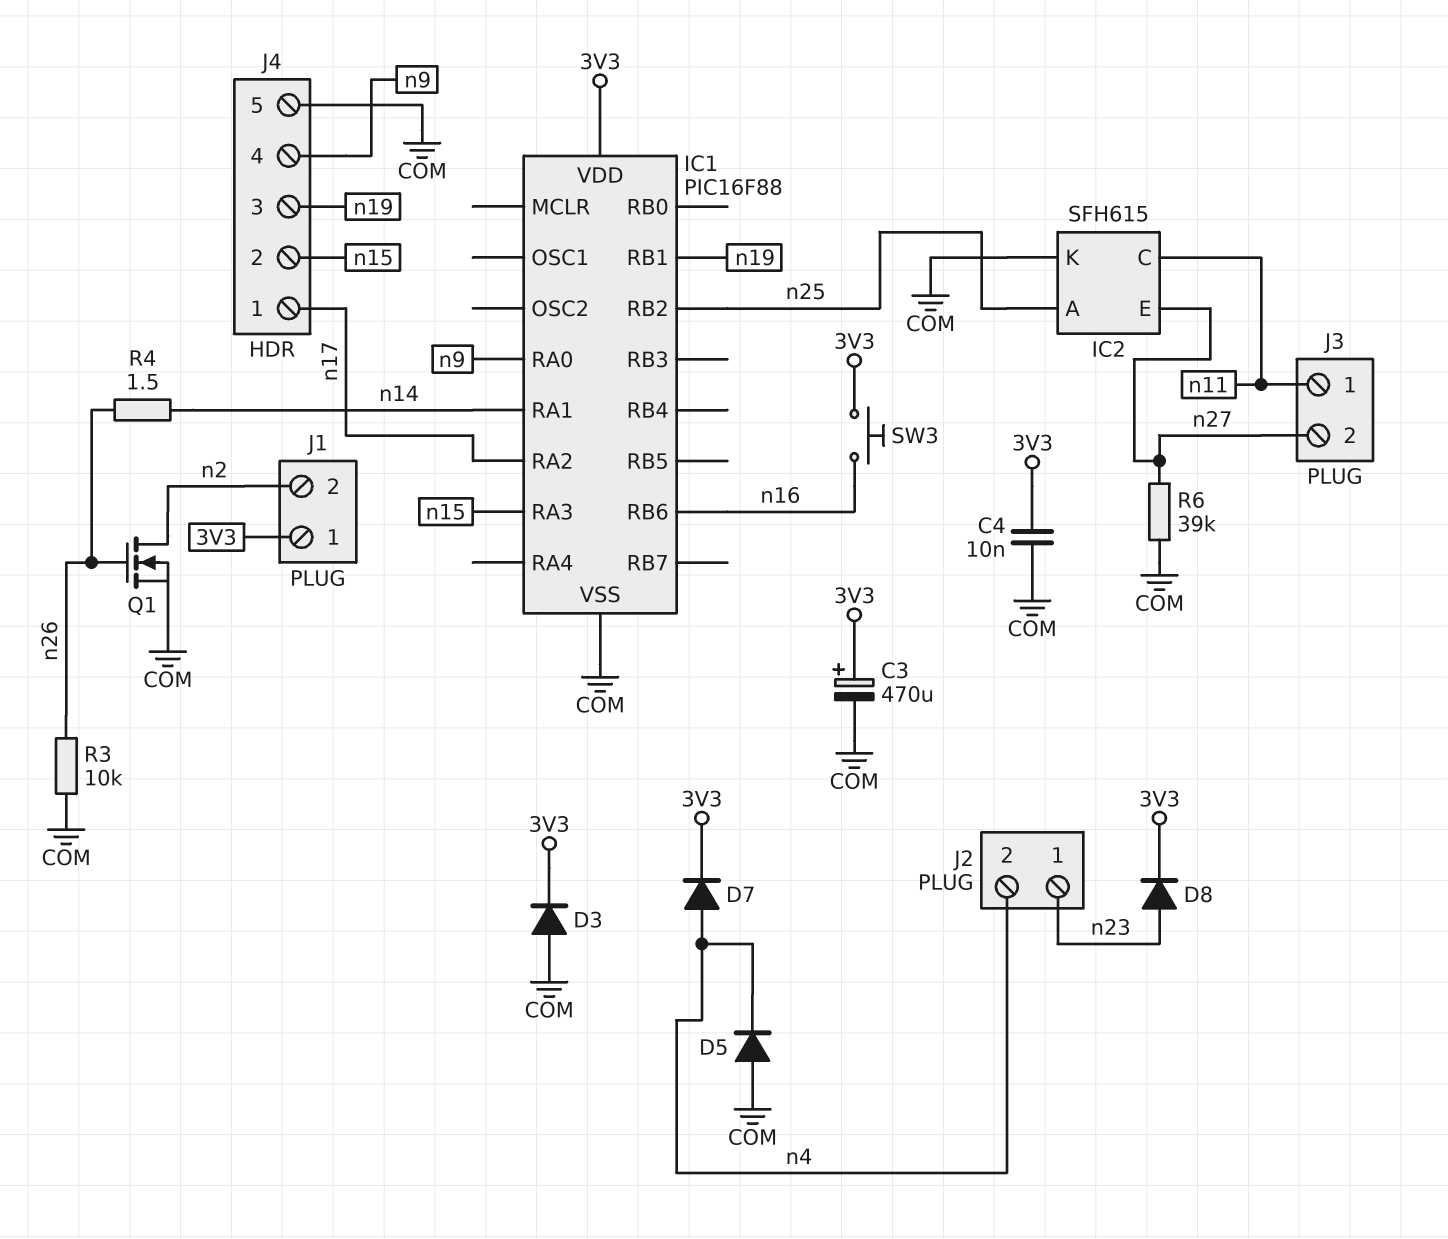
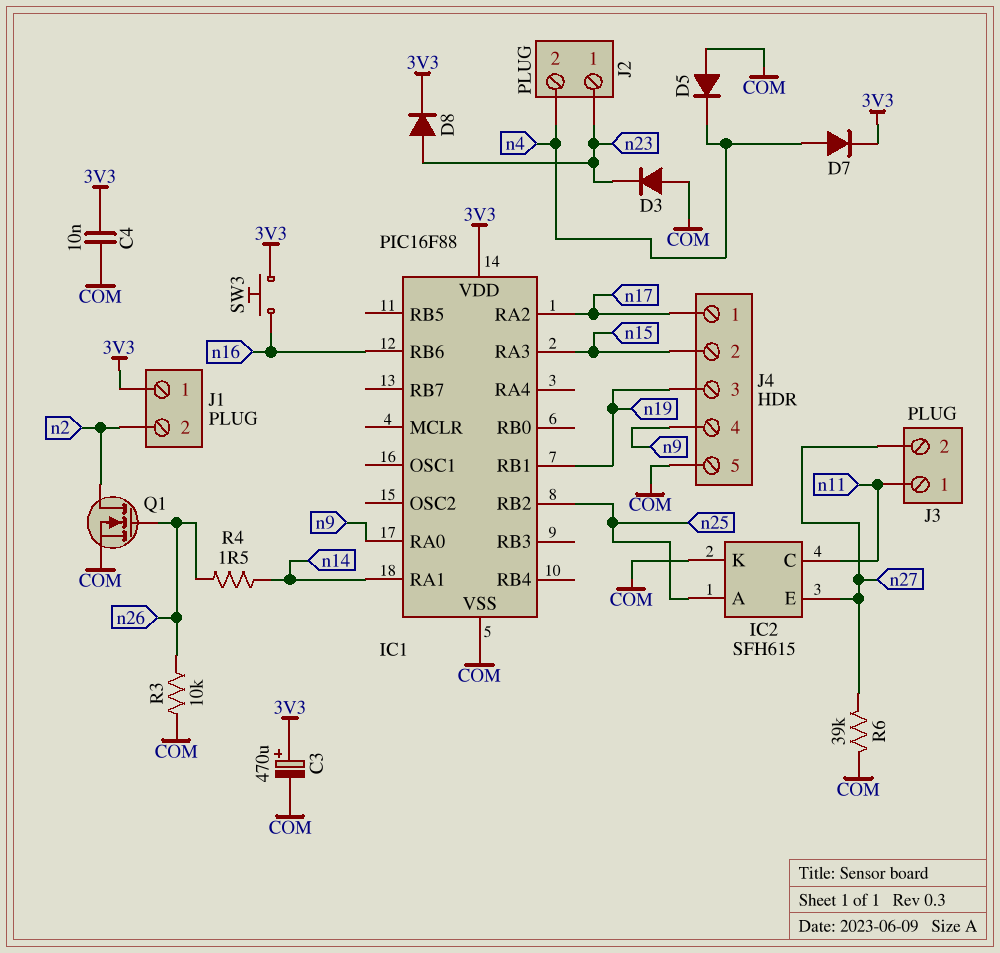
D3: diode (A COM, K 3V3) -> diode (A COM, K n23)

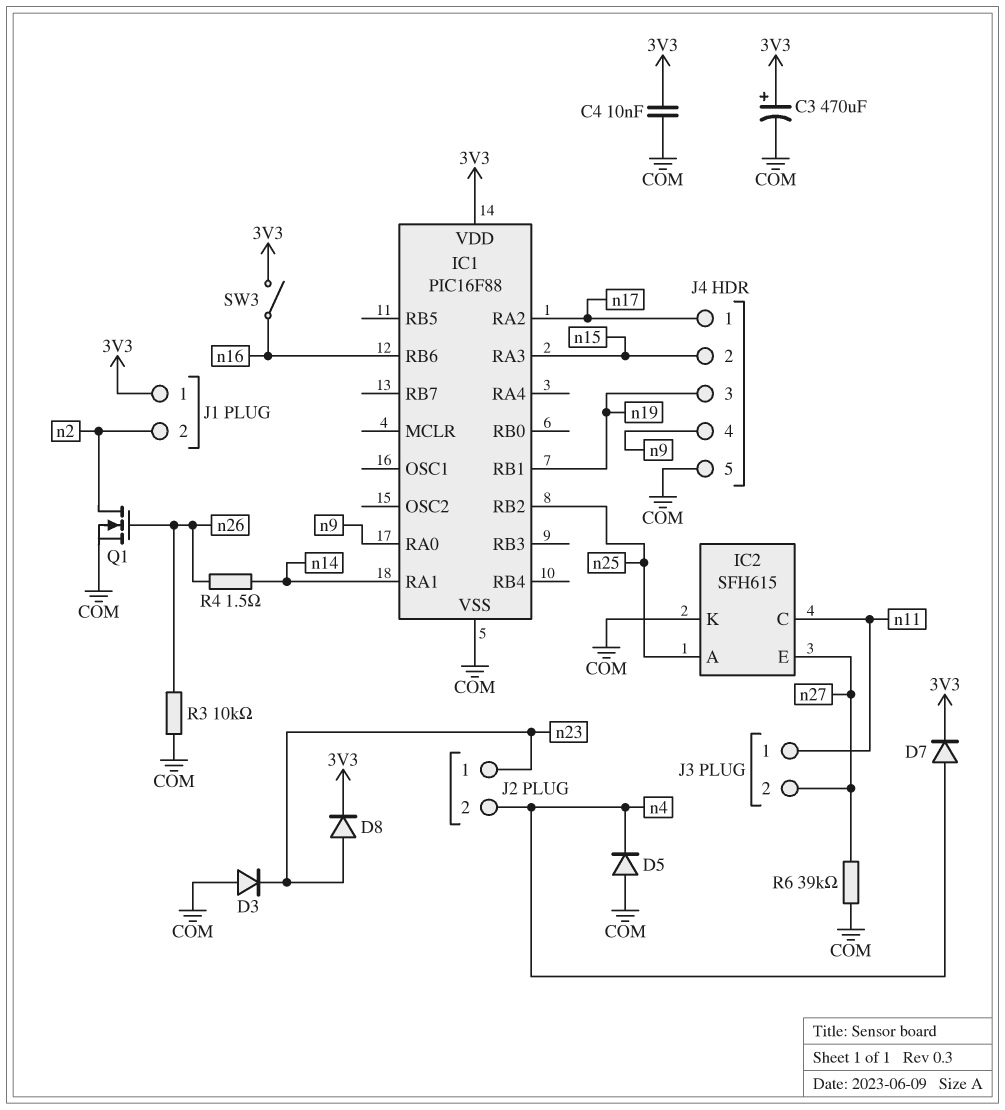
SW3: button (3V3, n16) -> switch (3V3, n16)

